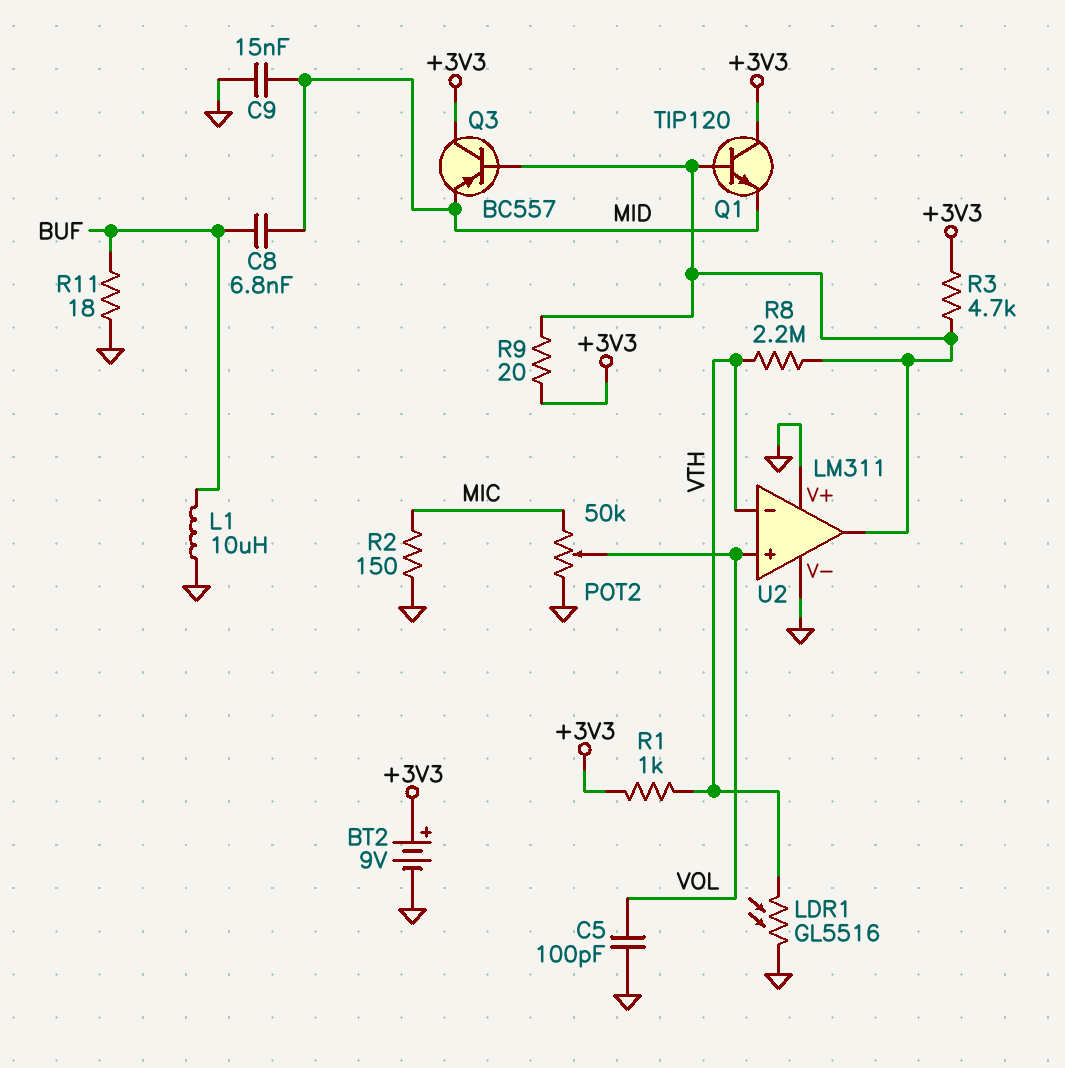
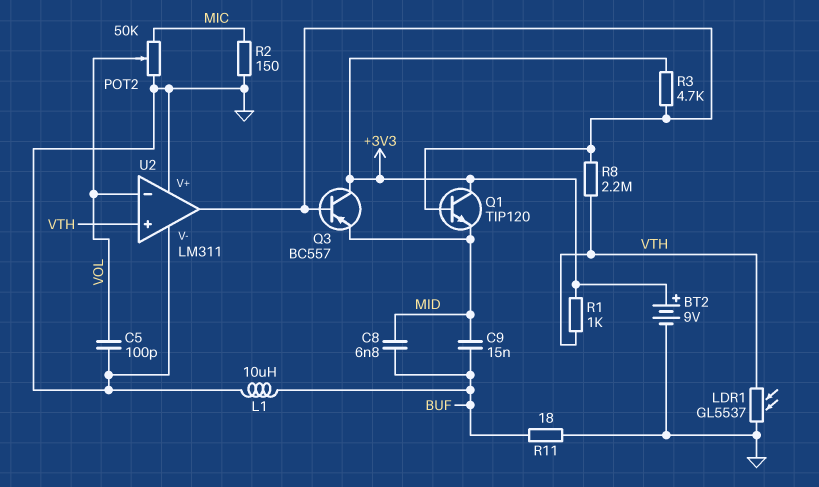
C9: 15nF (GND, MID) -> 15nF (BUF, MID)
LDR1: GL5516 (GND, VTH) -> GL5537 (GND, VTH)
R9: 20 (+3V3, U2/out) -> none
U2 pin in+: VOL -> VTH
U2 pin in-: VTH -> VOL

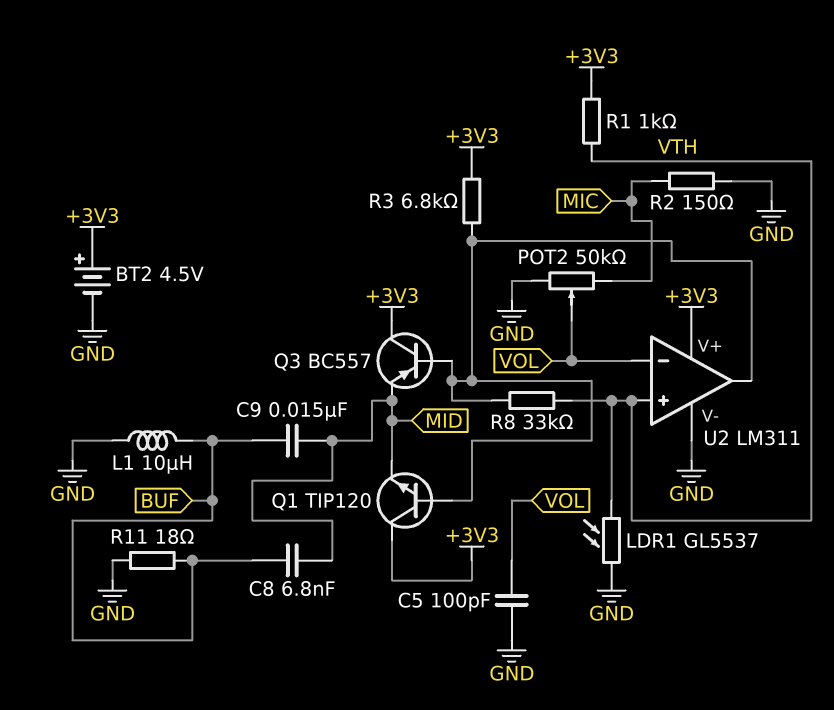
BT2: 9V (plus +3V3, minus GND) -> 4.5V (plus +3V3, minus GND)
R3: 4.7k (+3V3, U2/out) -> 6.8k (+3V3, U2/out)
R8: 2.2M (U2/out, VTH) -> 33k (U2/out, VTH)
U2 pin V+: GND -> +3V3

